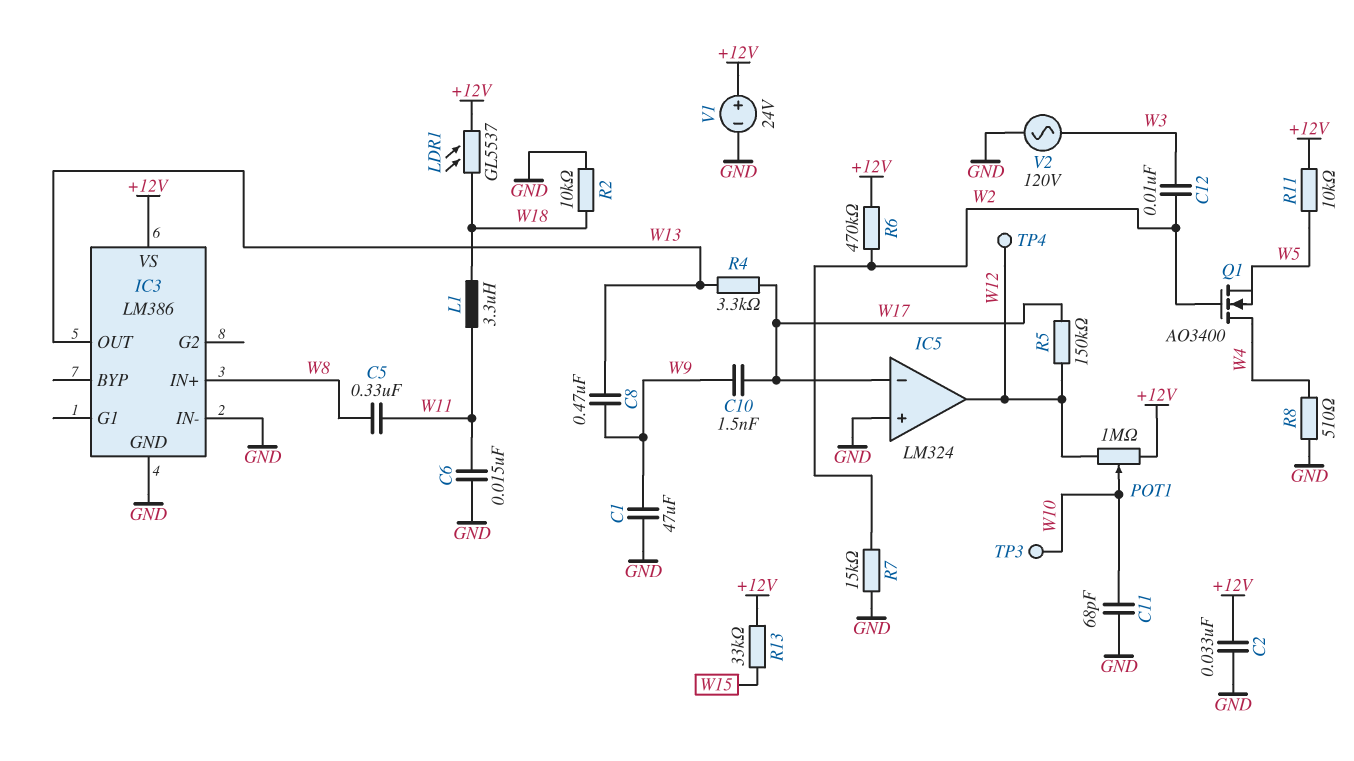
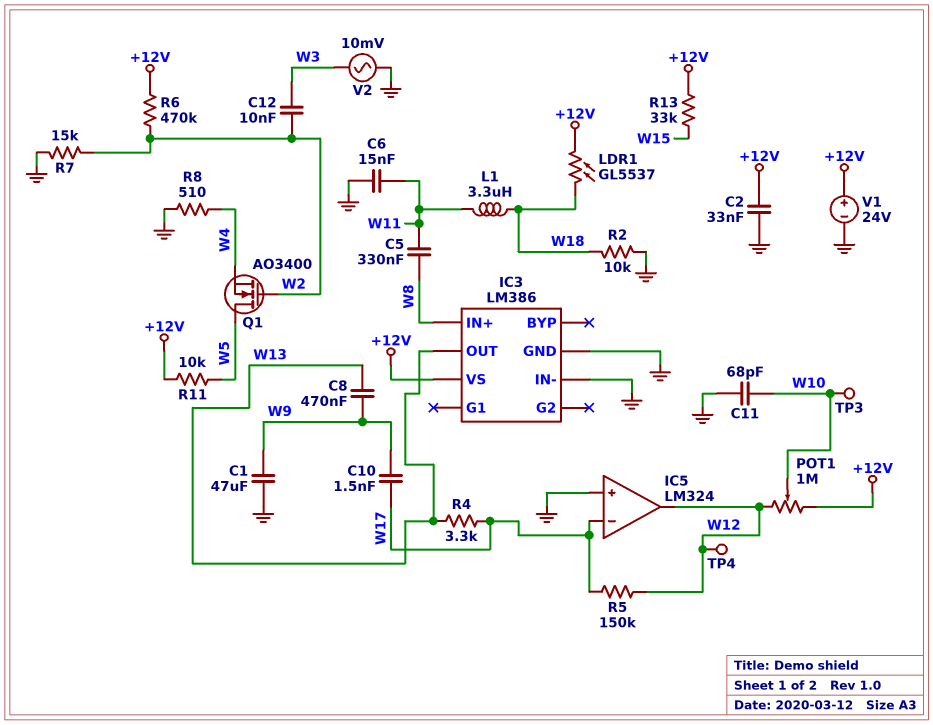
Q1: NMOS AO3400 (G W2, D W4, S W5) -> NMOS AO3400 (G W2, D W5, S W4)
V2: AC 120V (GND, W3) -> AC 10mV (GND, W3)

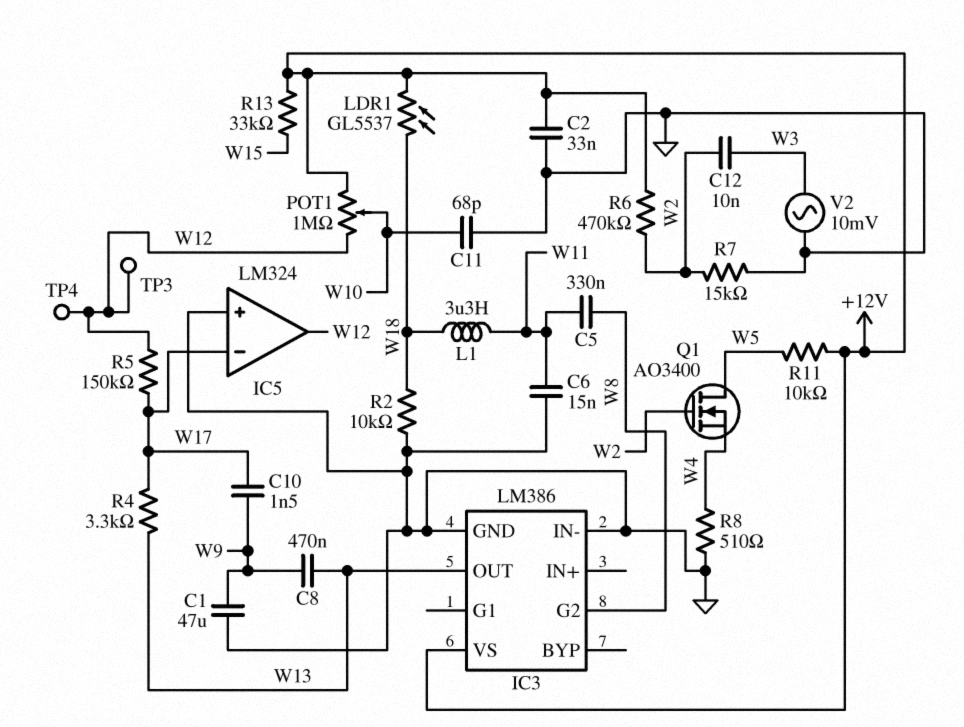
IC3 pin G2: none -> W8
IC3 pin IN+: W8 -> none
TP3: test point (W10) -> test point (W12)
V1: 24V (plus +12V, minus GND) -> none

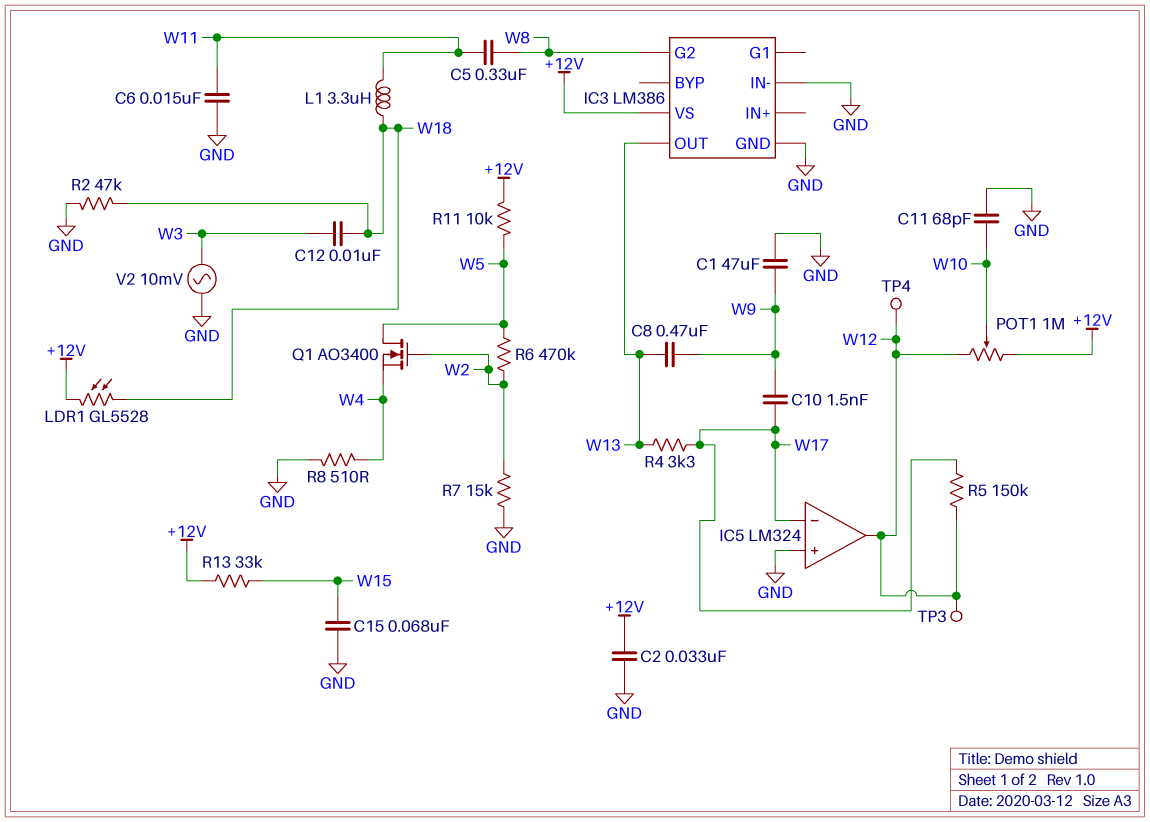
C12: 10nF (W2, W3) -> 10nF (W3, W18)
C15: none -> 68nF (GND, W15)
LDR1: GL5537 (+12V, W18) -> GL5528 (+12V, W18)
R2: 10k (GND, W18) -> 47k (GND, W18)
R6: 470k (+12V, W2) -> 470k (W2, W5)

